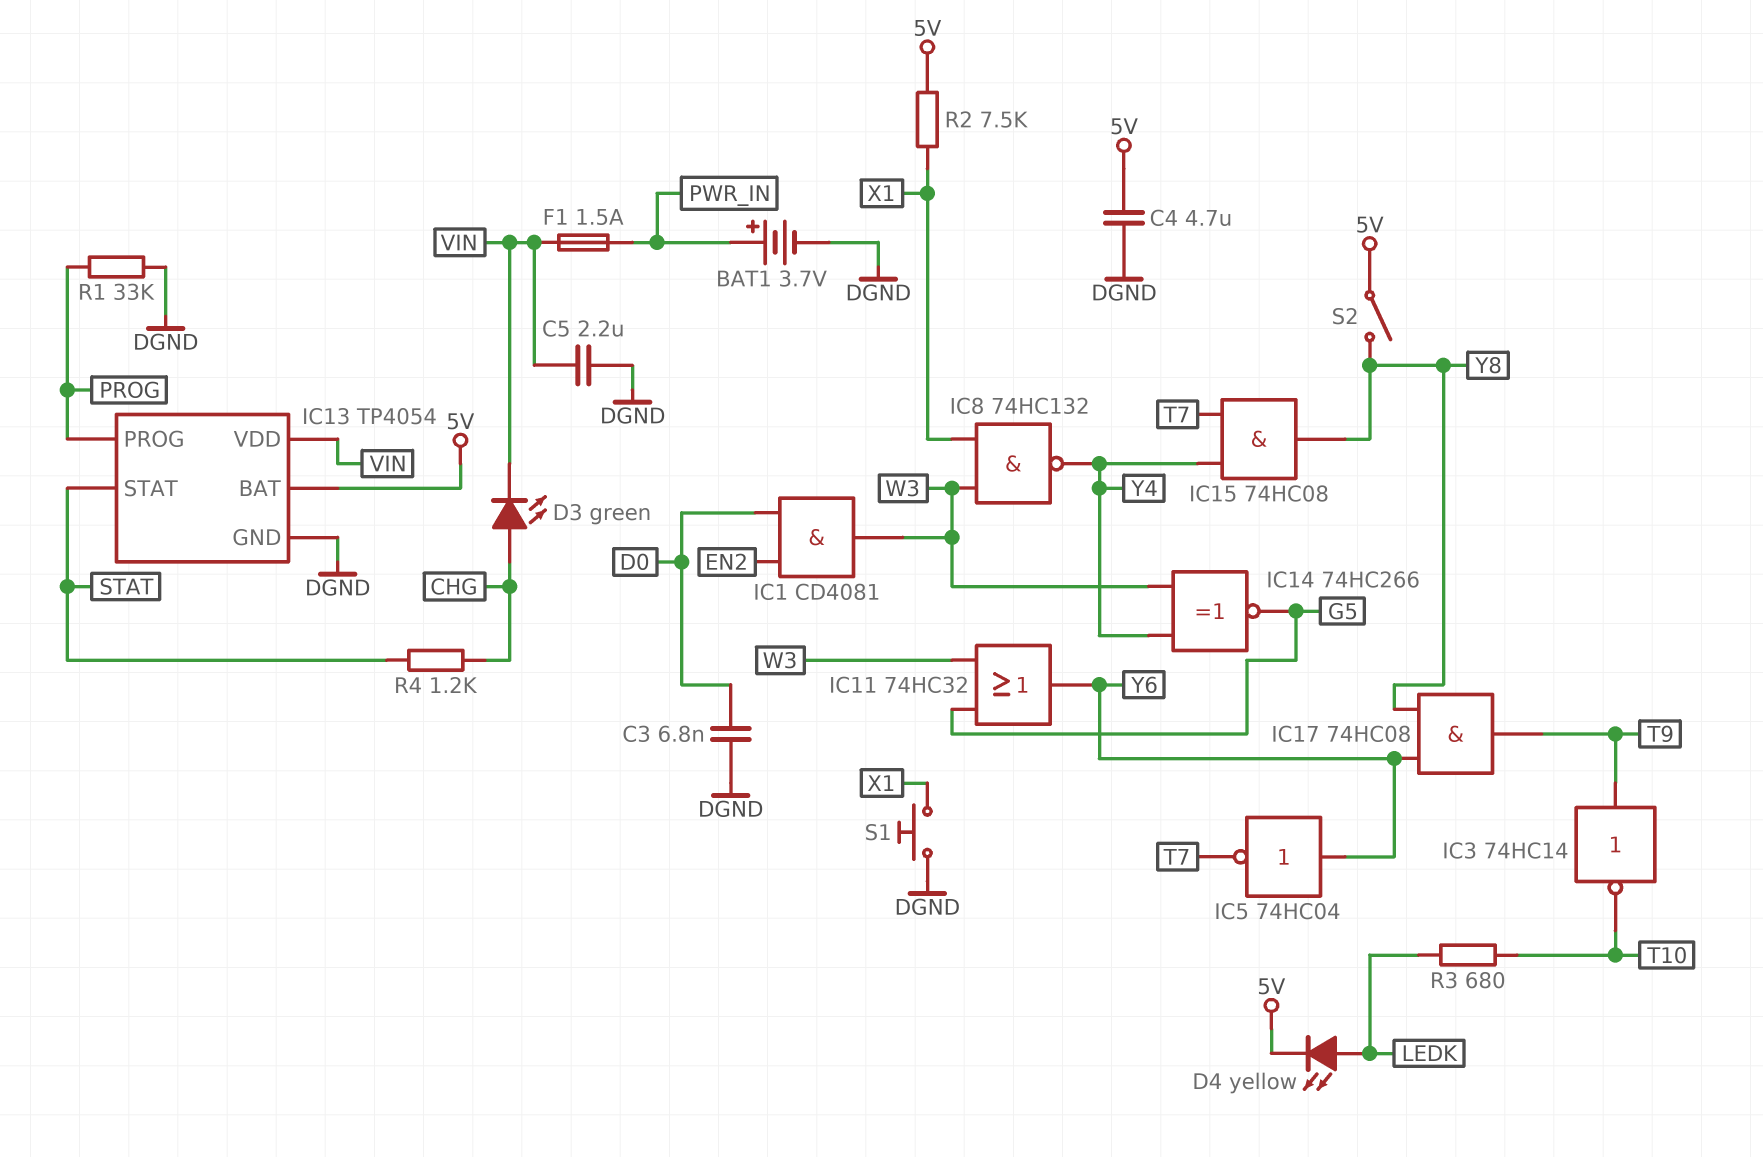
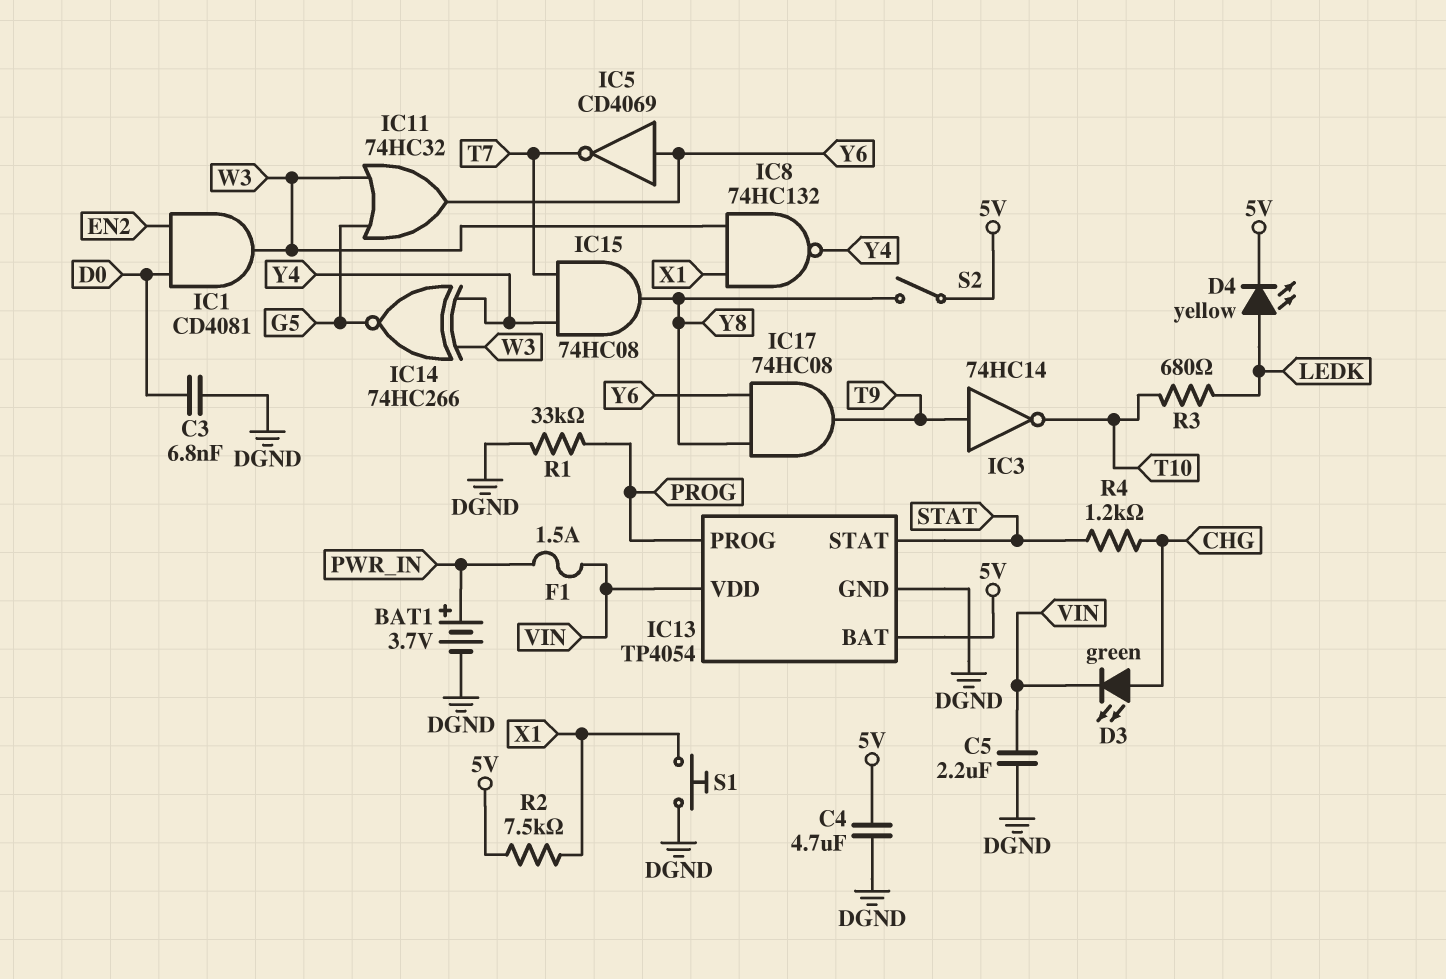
IC5: NOT 74HC04 (in Y6, out T7) -> NOT CD4069 (in Y6, out T7)

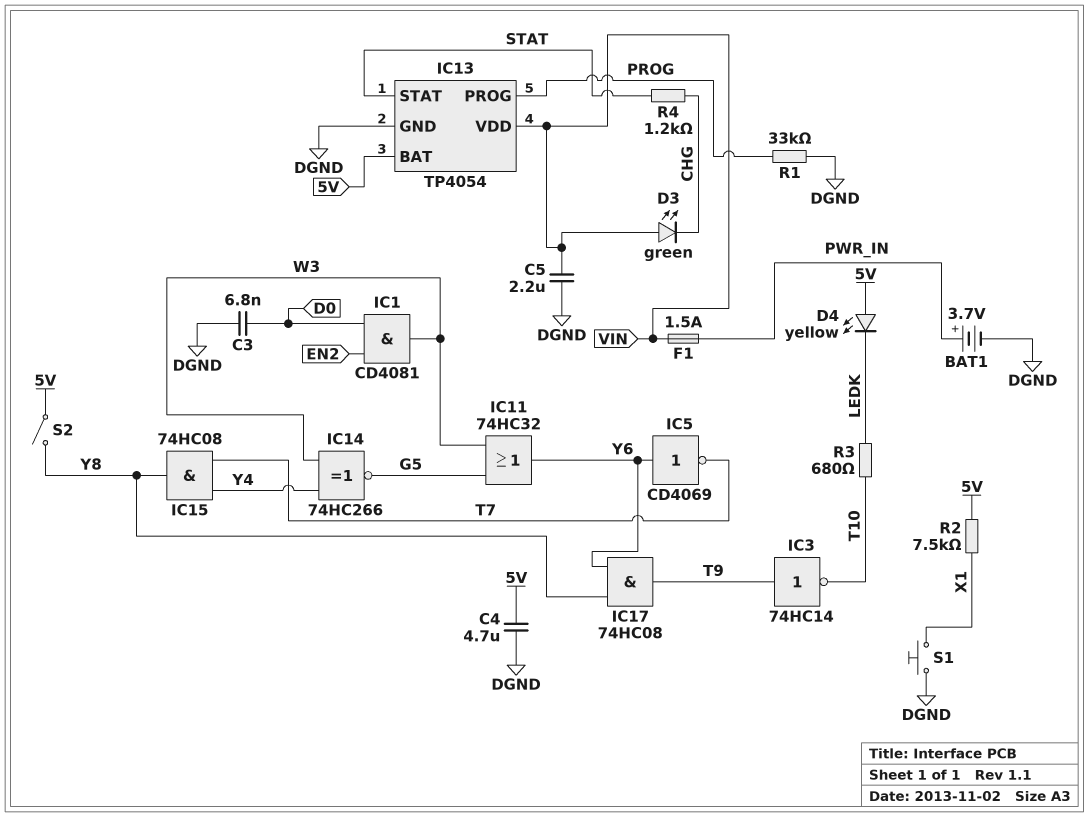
D3: LED green (A CHG, K VIN) -> LED green (A VIN, K CHG)
D4: LED yellow (A LEDK, K 5V) -> LED yellow (A 5V, K LEDK)
IC8: NAND 74HC132 (in W3, in X1, out Y4) -> none

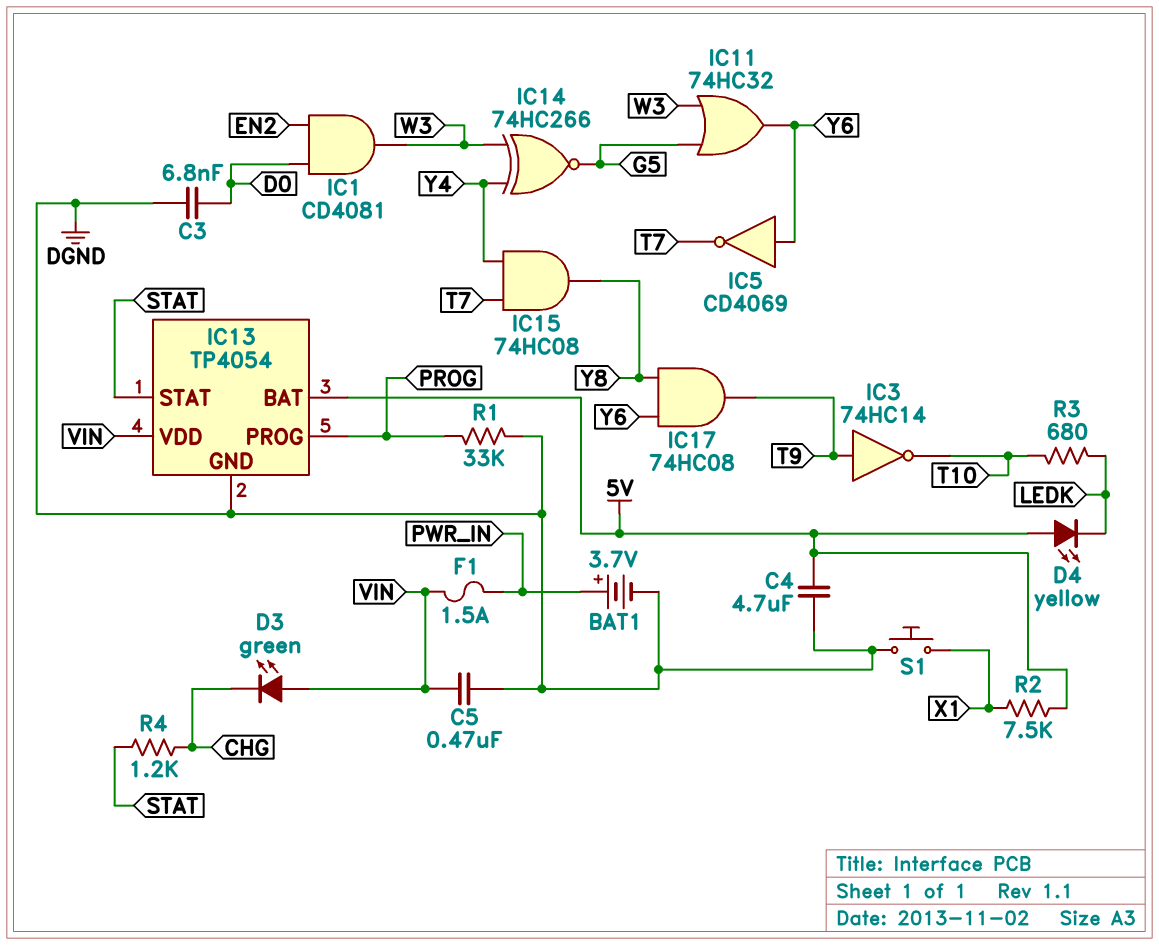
C5: 2.2uF (DGND, VIN) -> 470nF (DGND, VIN)
S2: switch (5V, Y8) -> none

